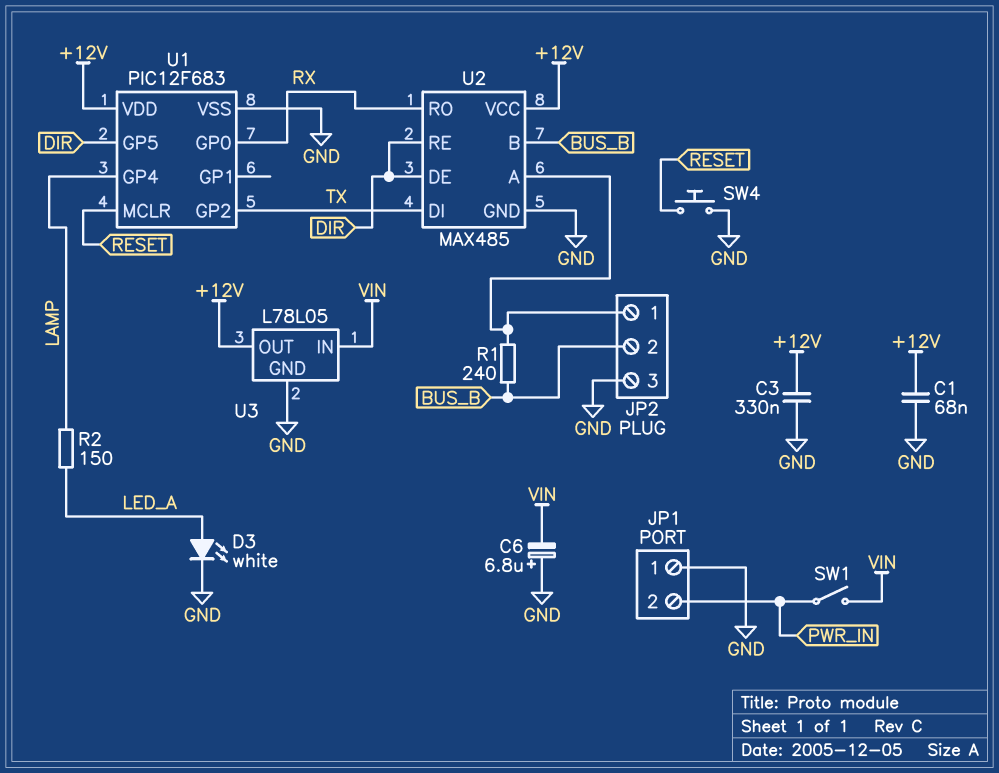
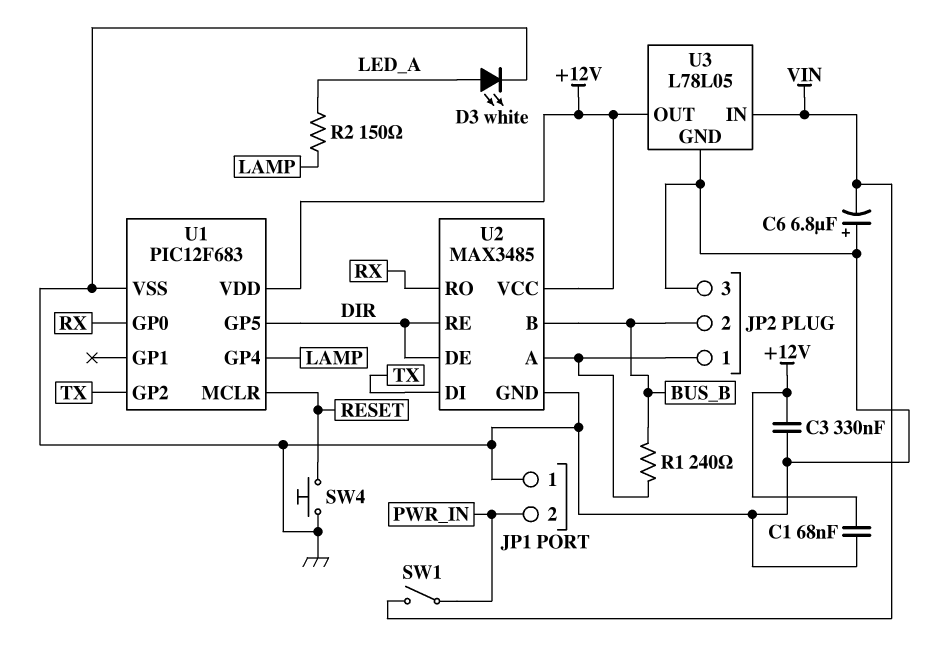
U2: MAX485 -> MAX3485

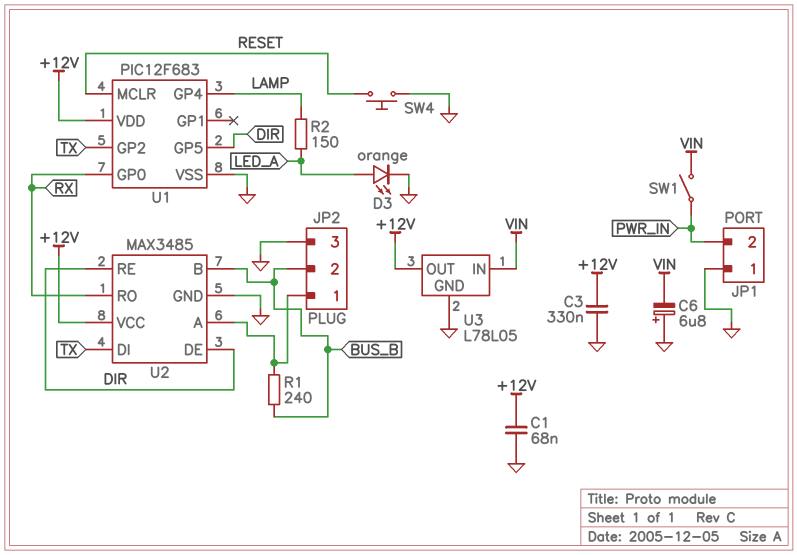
D3: LED white (A LED_A, K GND) -> LED orange (A LED_A, K GND)

